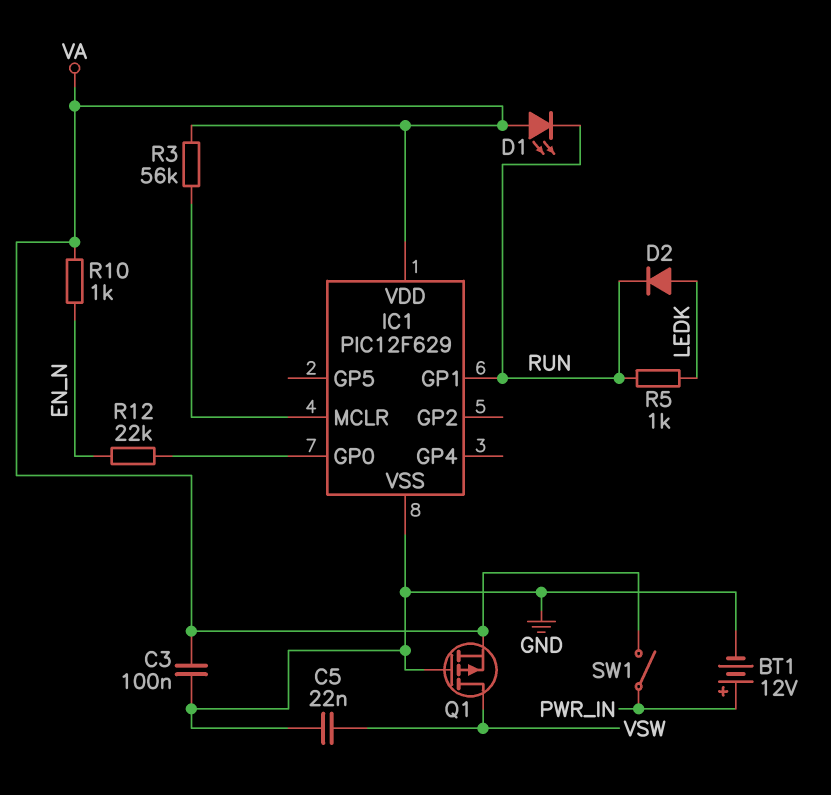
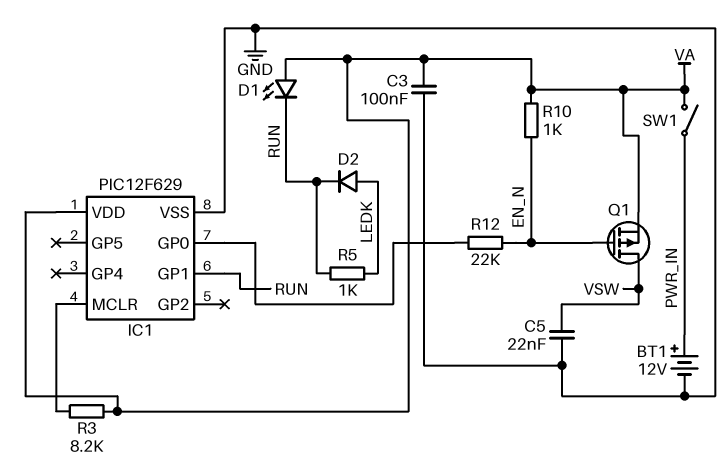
Q1: PMOS (G GND, D VSW, S VA) -> PMOS (G EN_N, D VSW, S VA)
R3: 56k (IC1/MCLR, VA) -> 8.2k (IC1/MCLR, VA)

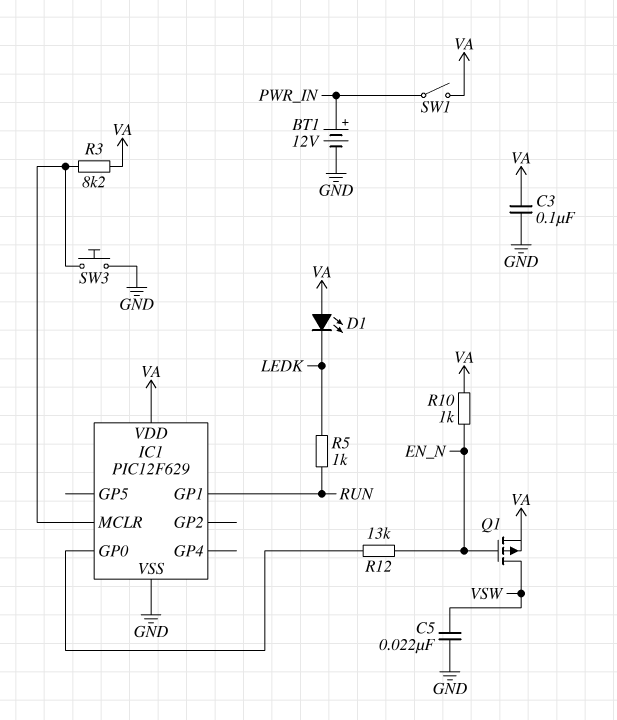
D1: LED (A VA, K RUN) -> LED (A VA, K LEDK)
D2: diode (A LEDK, K RUN) -> none
R12: 22k (EN_N, IC1/GP0) -> 13k (EN_N, IC1/GP0)
SW3: none -> button (GND, IC1/MCLR)

